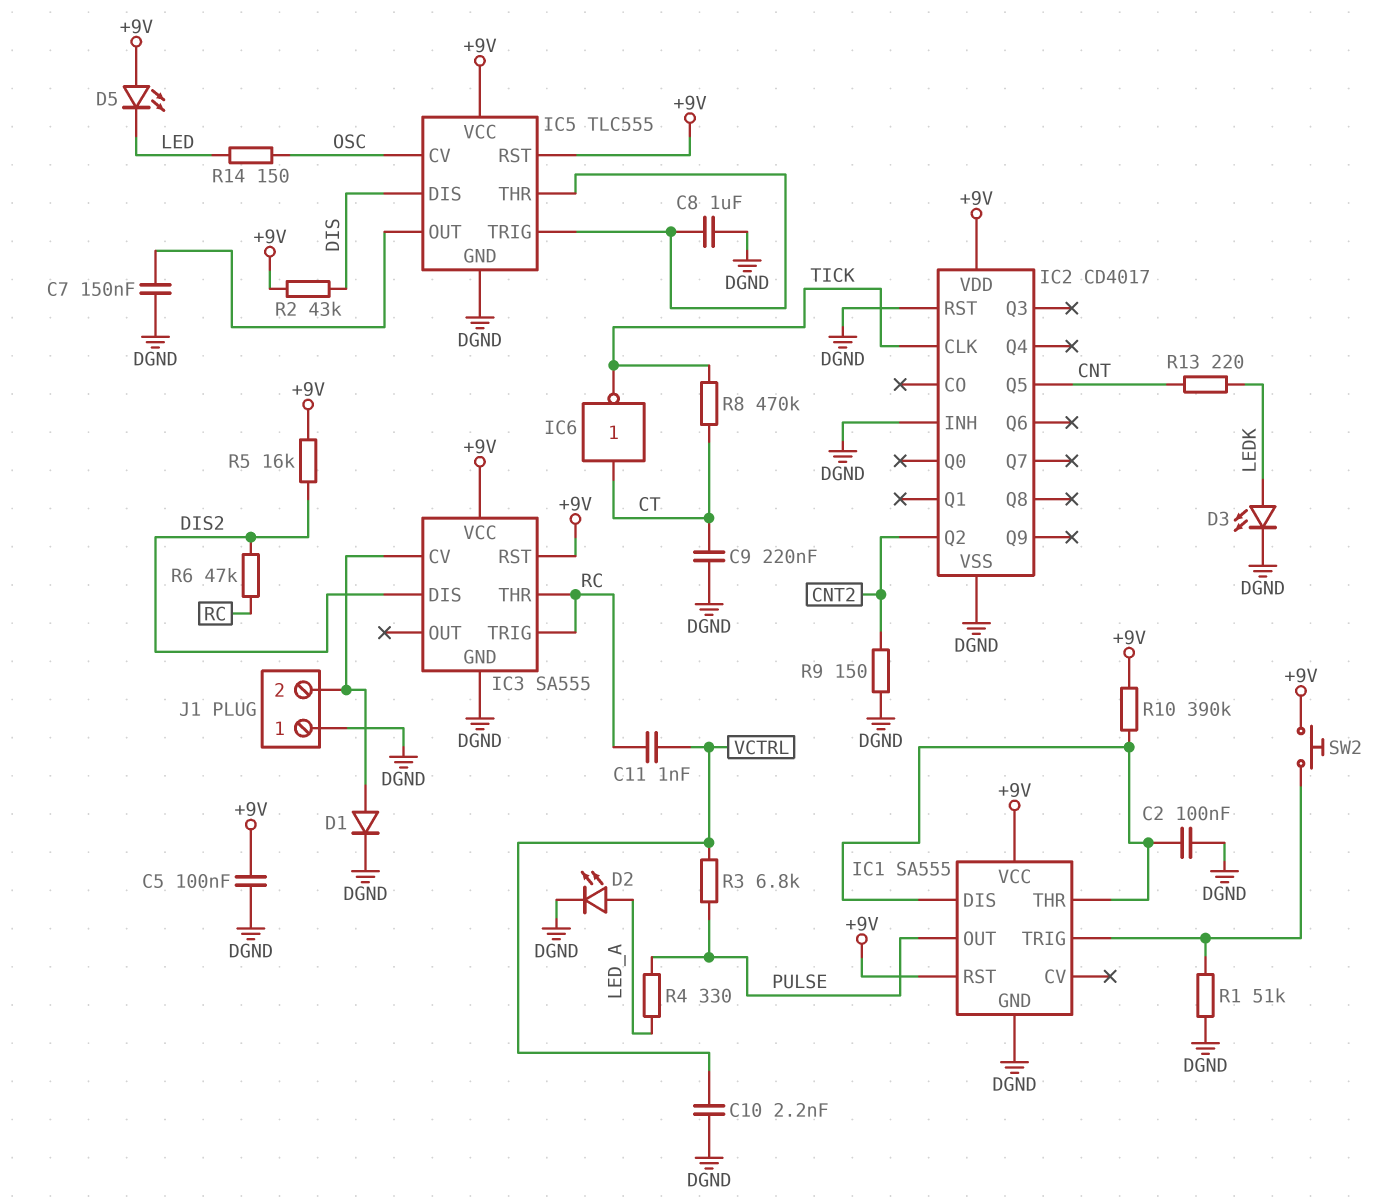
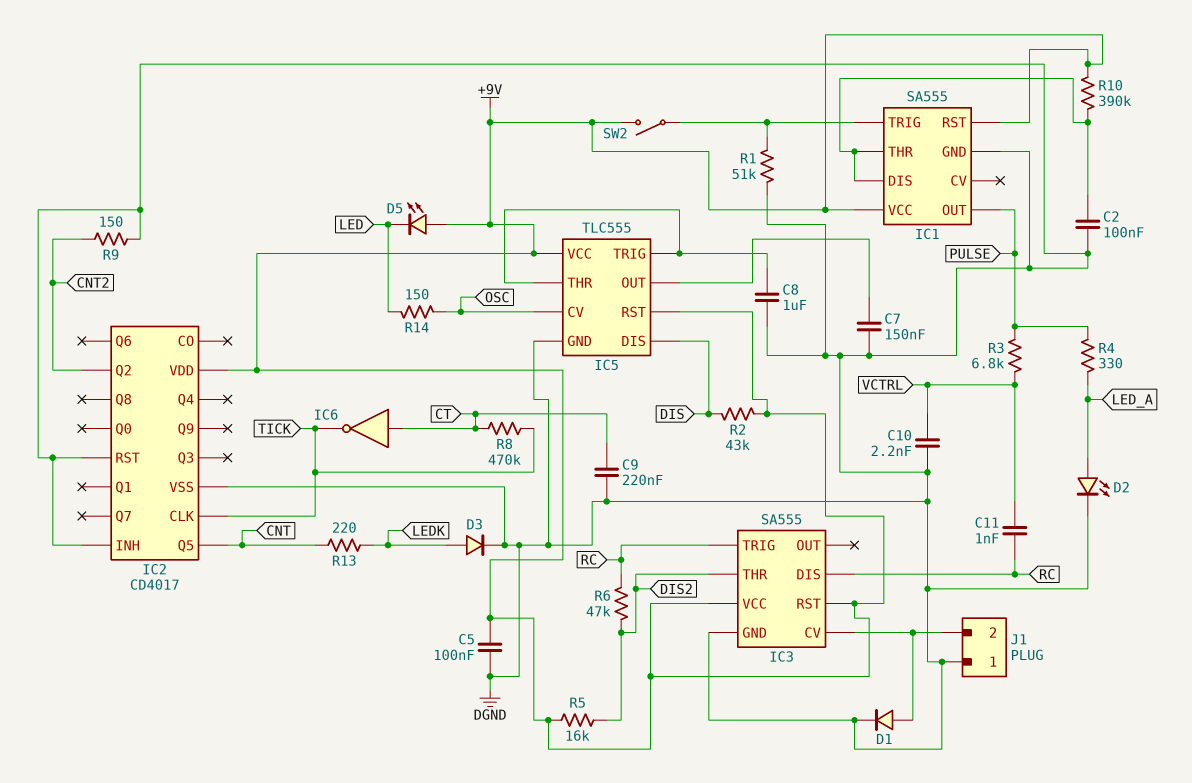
D3: LED (A LEDK, K DGND) -> diode (A LEDK, K DGND)
IC3 pin DIS: DIS2 -> RC
IC3 pin THR: RC -> DIS2
SW2: button (+9V, IC1/TRIG) -> switch (+9V, IC1/TRIG)

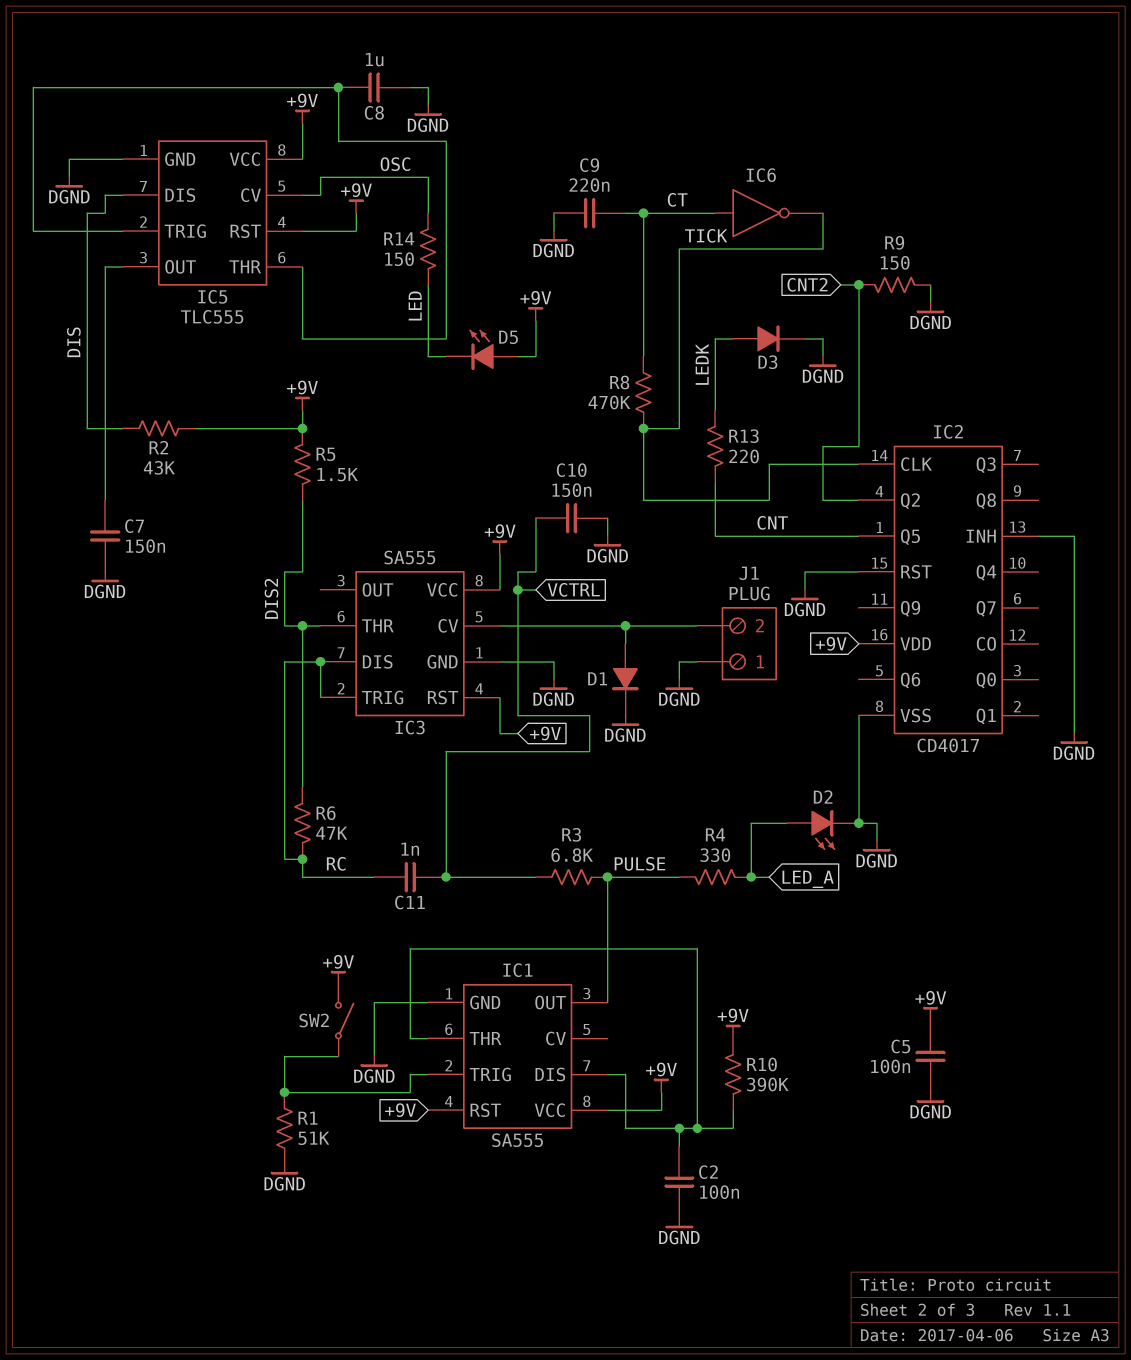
C10: 2.2nF (DGND, VCTRL) -> 150nF (DGND, VCTRL)
R5: 16k (+9V, DIS2) -> 1.5k (+9V, DIS2)

